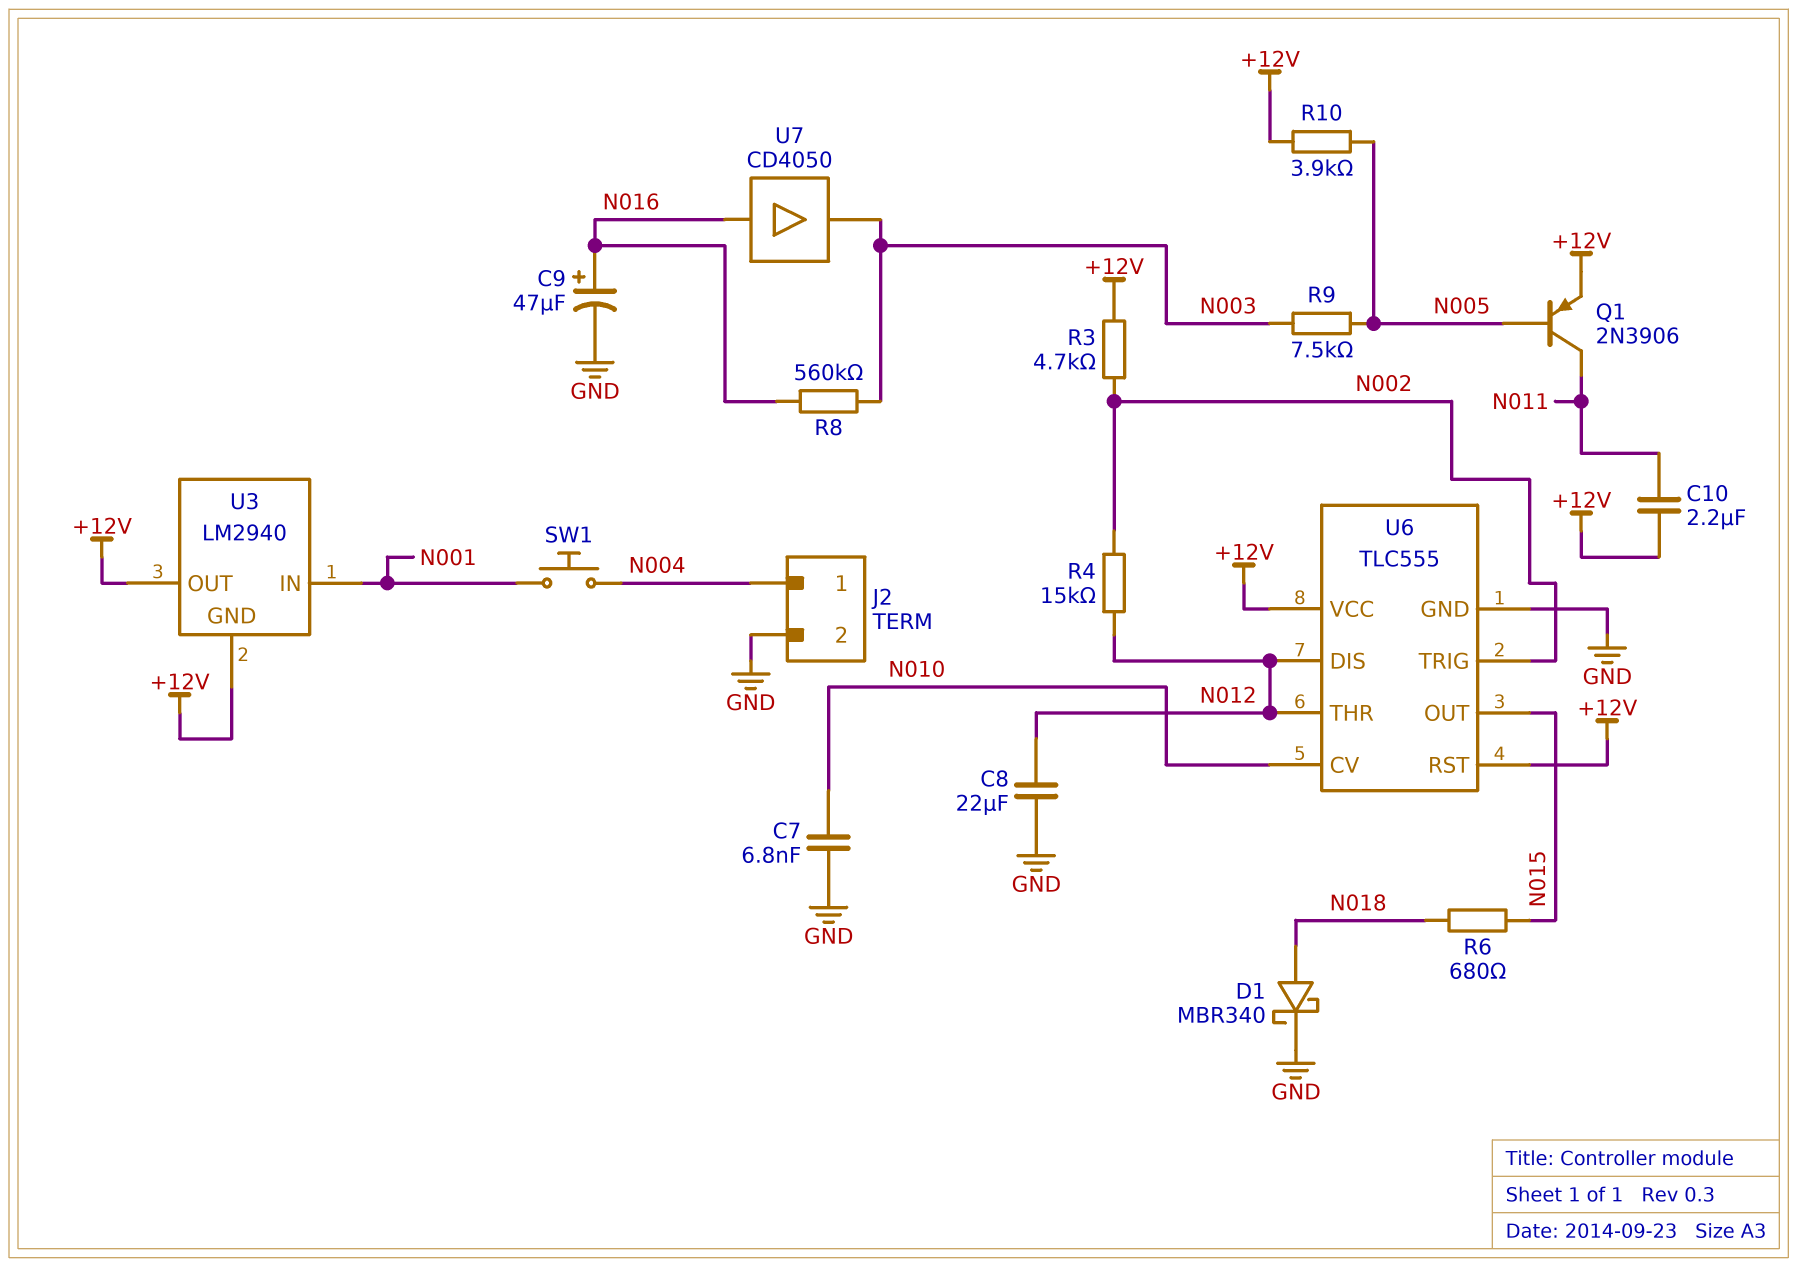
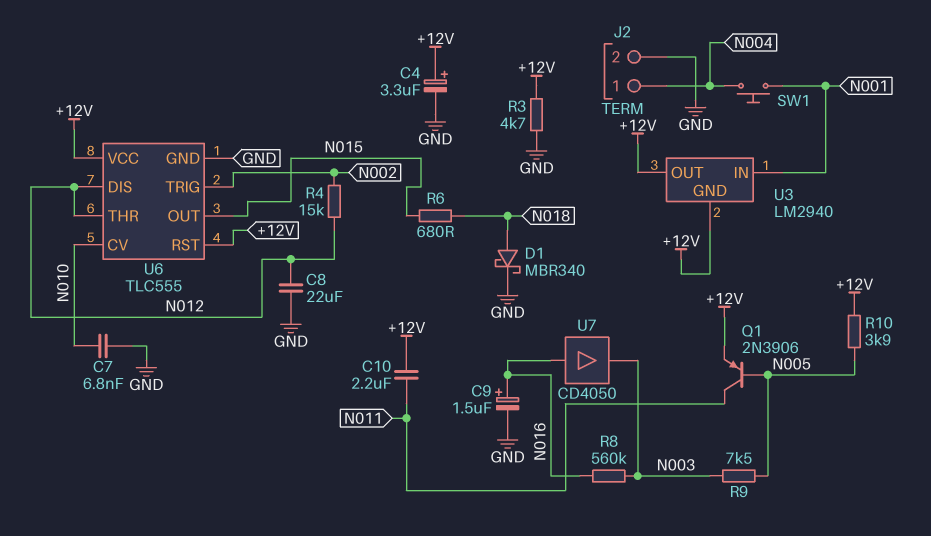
C4: none -> 3.3uF (plus +12V, minus GND)
C9: 47uF (plus N016, minus GND) -> 1.5uF (plus N016, minus GND)
R3: 4.7k (+12V, N002) -> 4.7k (+12V, GND)

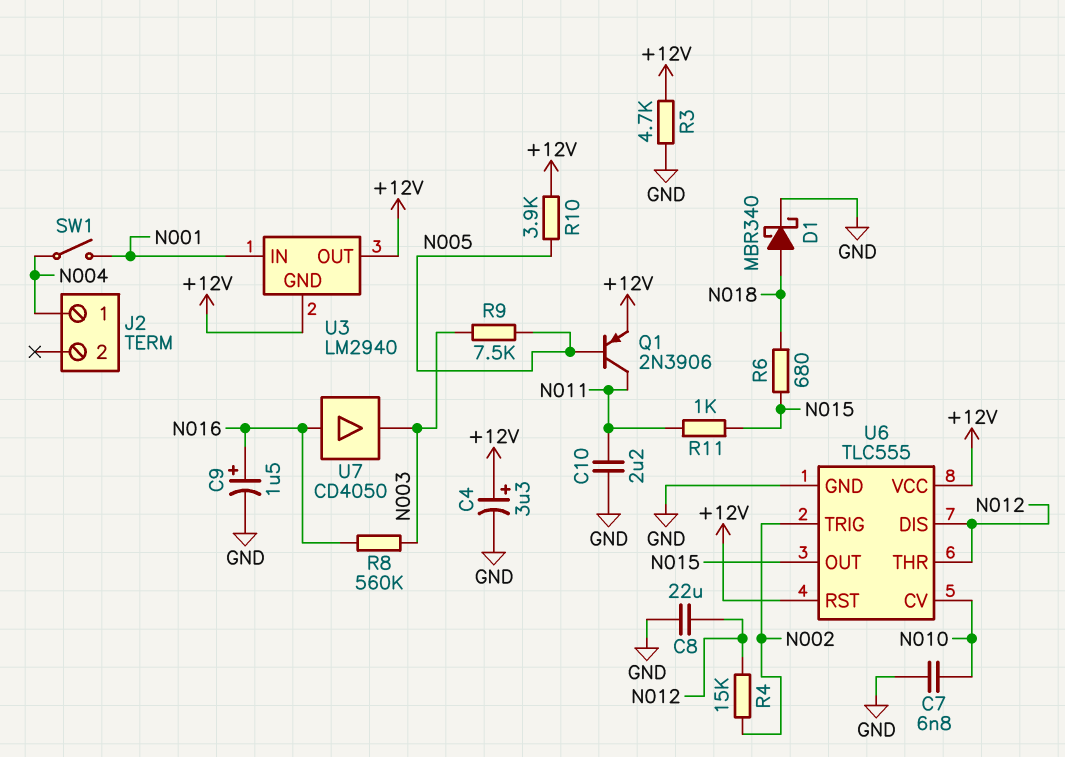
C10: 2.2uF (+12V, N011) -> 2.2uF (GND, N011)
J2 pin 2: GND -> none
R11: none -> 1k (N011, N015)
SW1: button (N001, N004) -> switch (N001, N004)

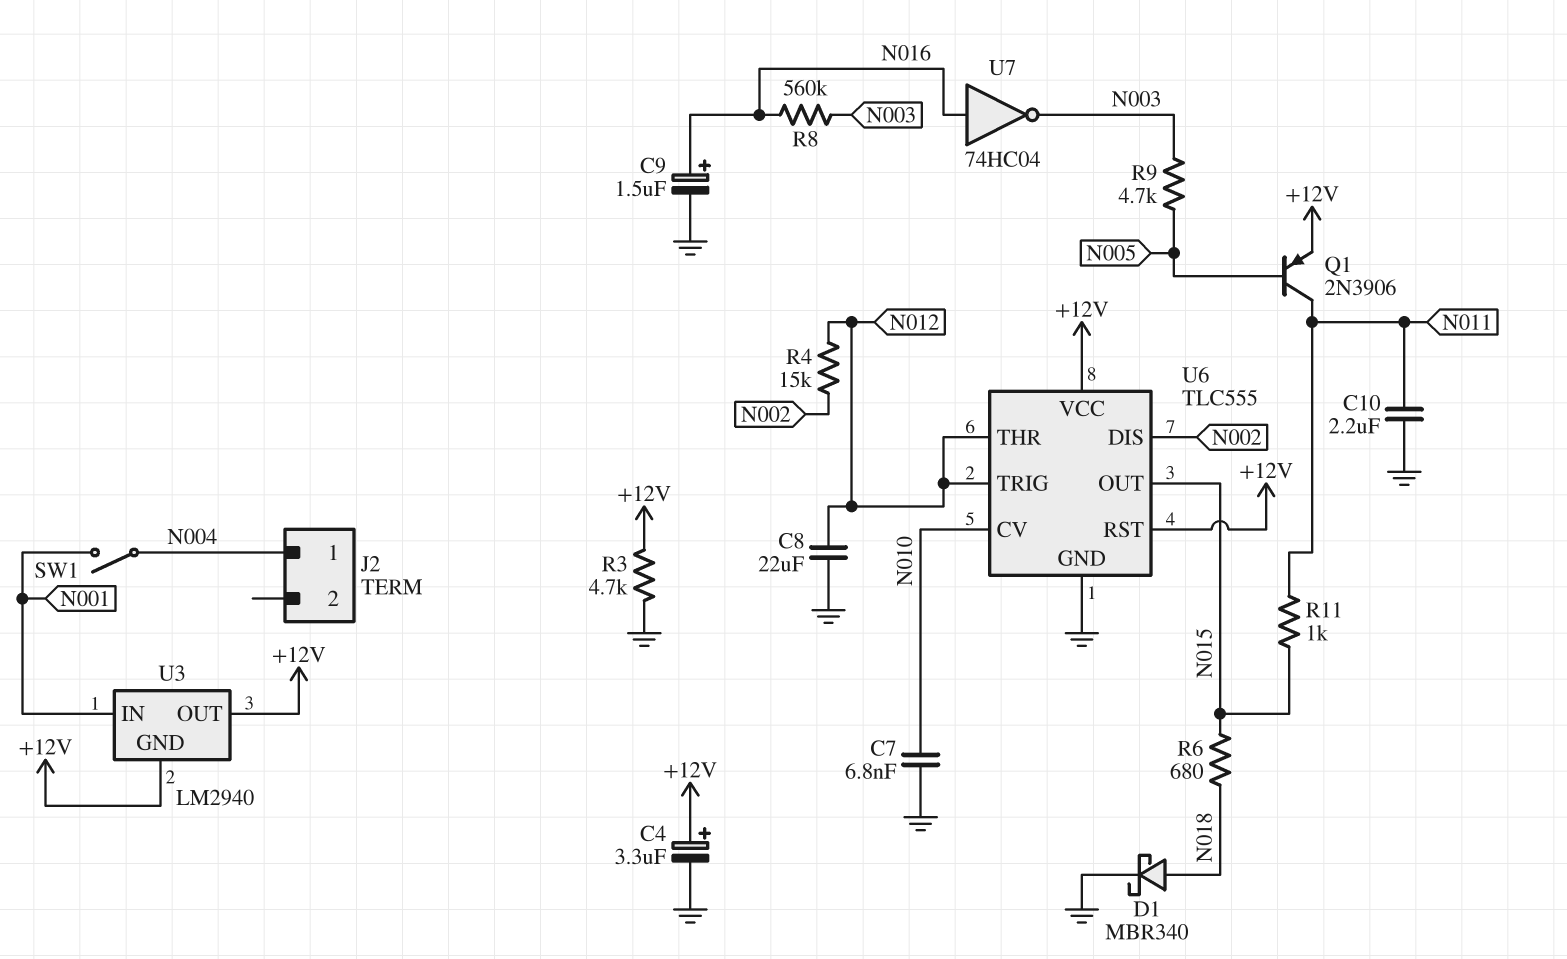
R9: 7.5k (N003, N005) -> 4.7k (N003, N005)
R10: 3.9k (+12V, N005) -> none
U6 pin DIS: N012 -> N002
U6 pin TRIG: N002 -> N012
U7: buffer CD4050 (in N016, out N003) -> NOT 74HC04 (in N016, out N003)

